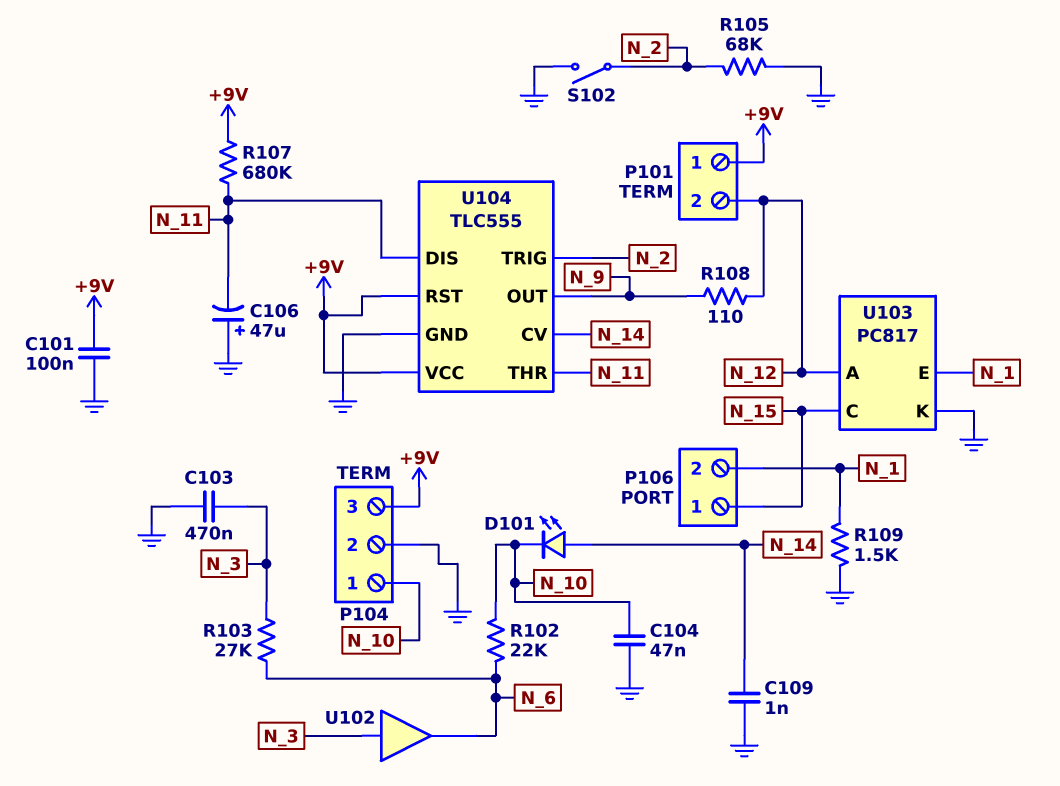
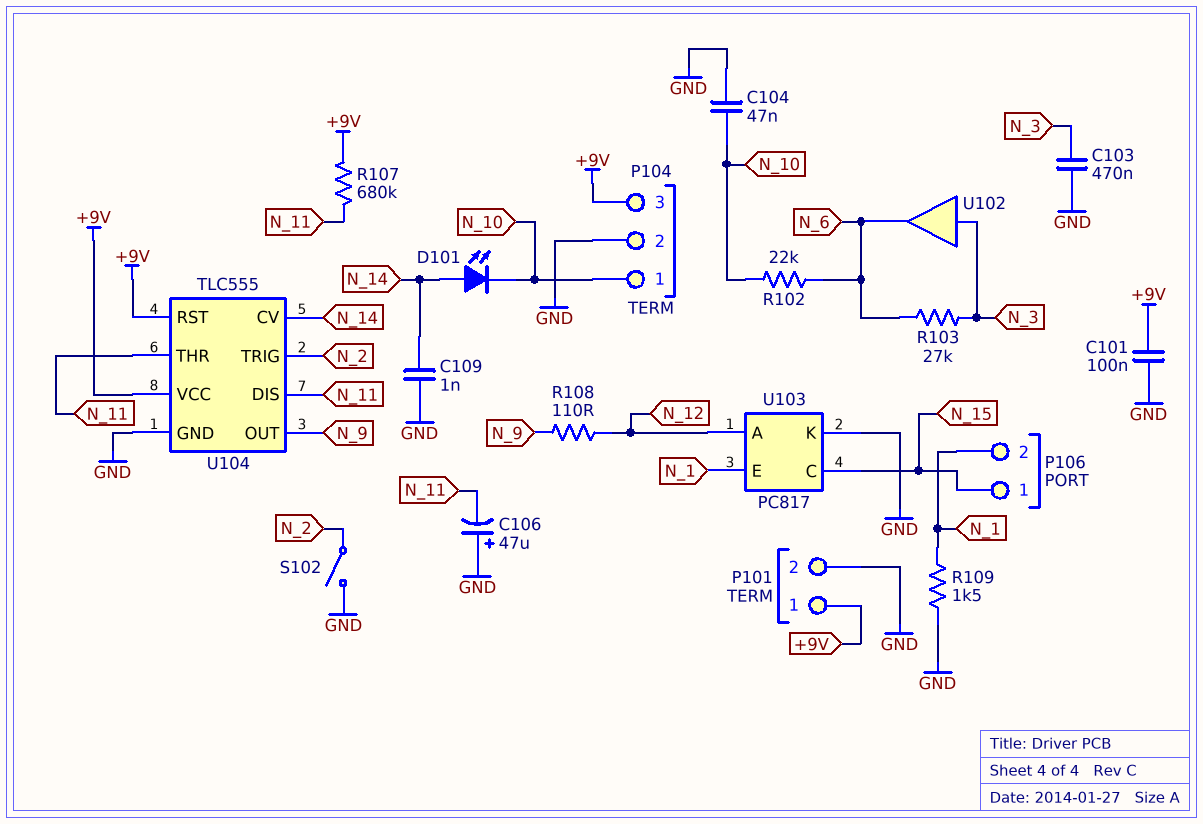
P101 pin 2: N_12 -> GND
R105: 68k (GND, N_2) -> none

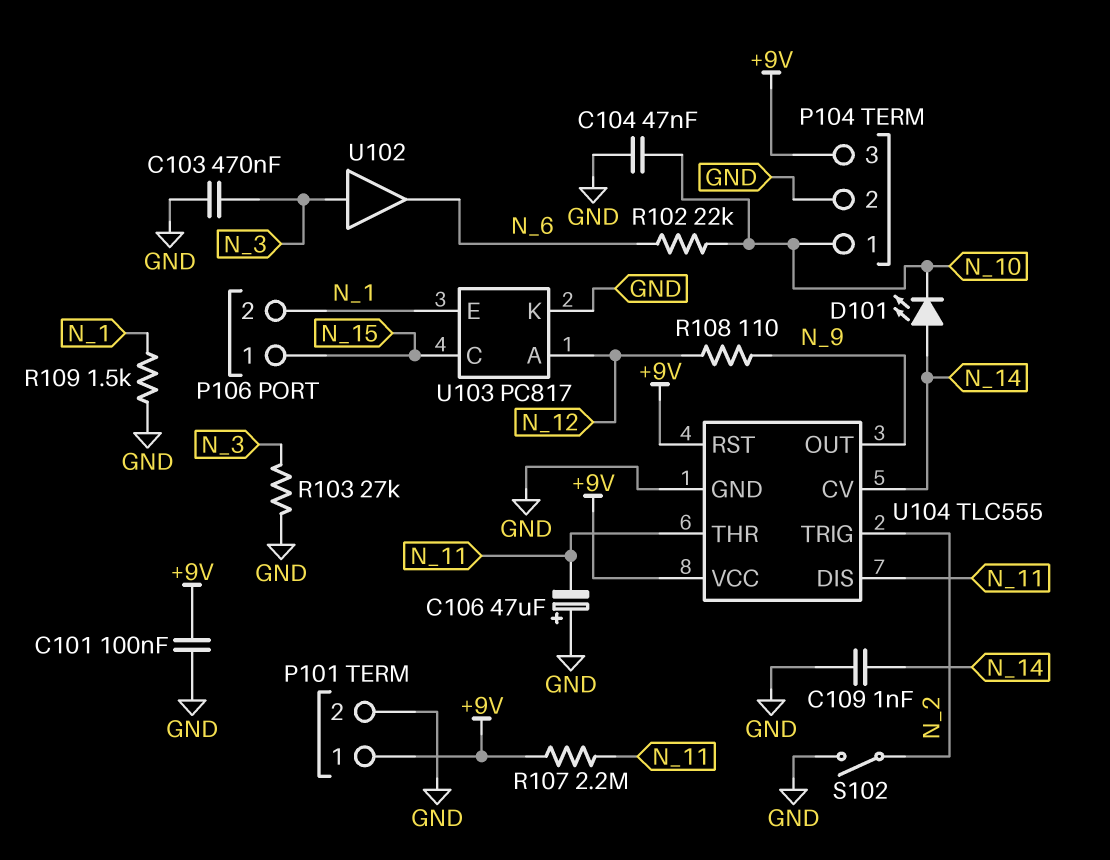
R103: 27k (N_3, N_6) -> 27k (GND, N_3)
R107: 680k (+9V, N_11) -> 2.2M (+9V, N_11)

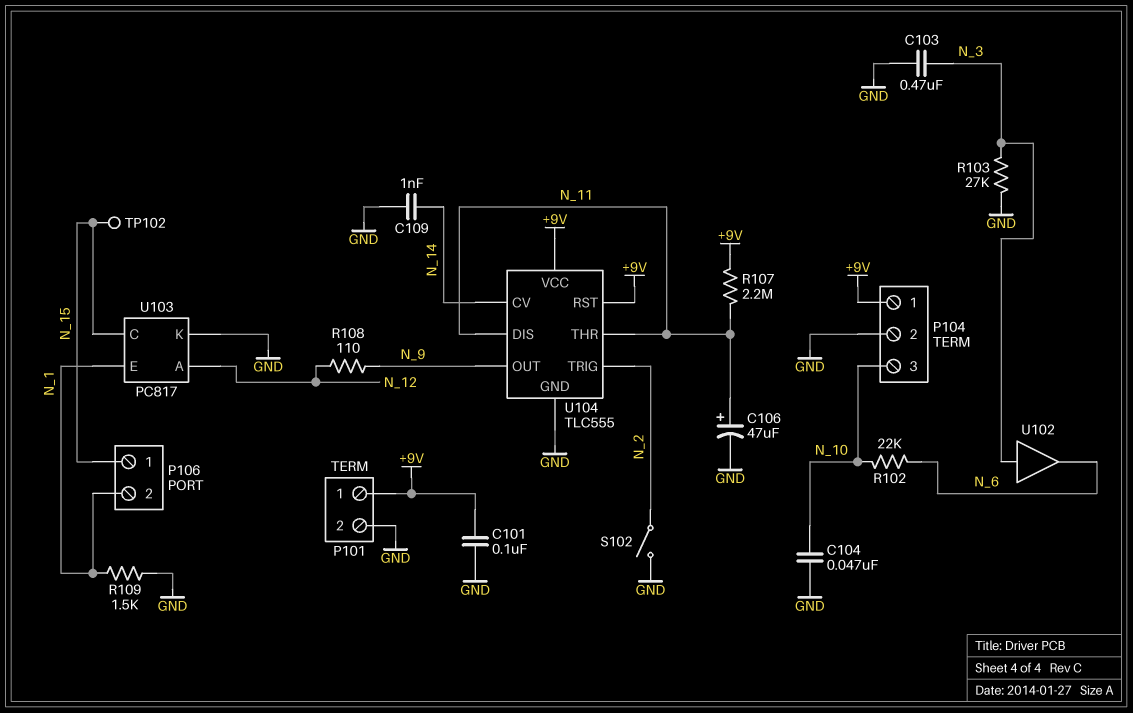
C106: 47uF (plus GND, minus N_11) -> 47uF (plus N_11, minus GND)
D101: LED (A N_14, K N_10) -> none
P104 pin 1: N_10 -> +9V
P104 pin 3: +9V -> N_10
TP102: none -> test point (N_15)

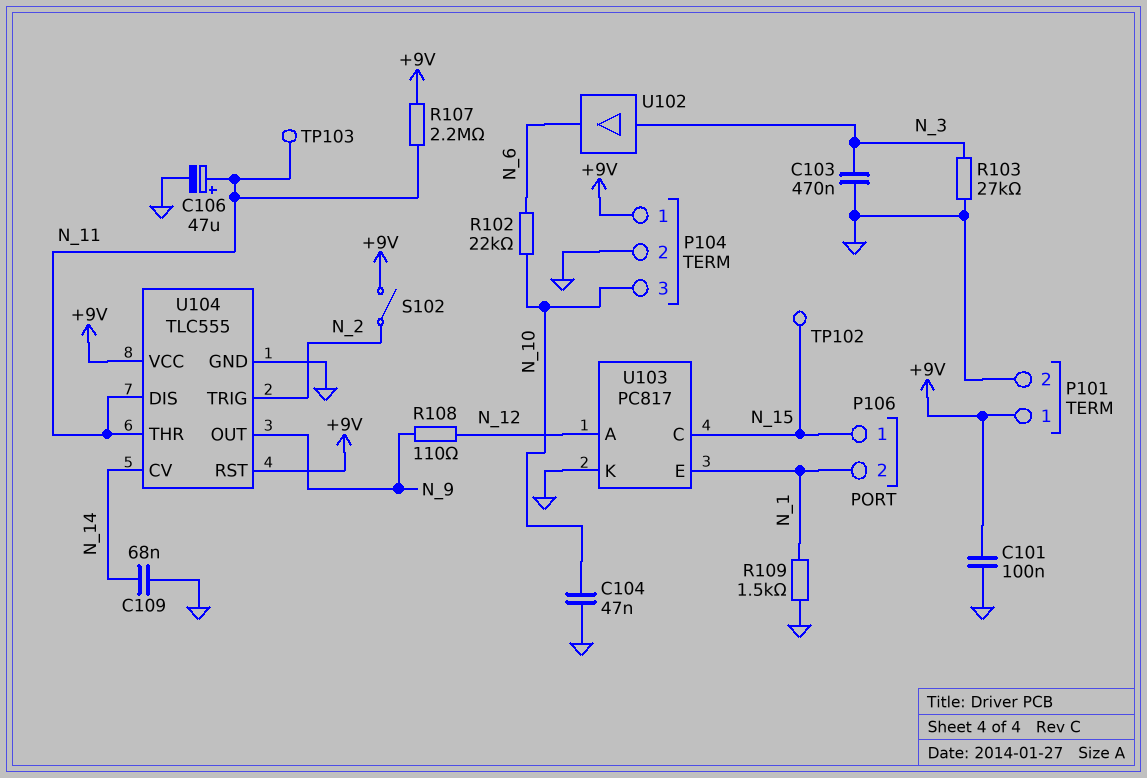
C109: 1nF (GND, N_14) -> 68nF (GND, N_14)
S102: switch (GND, N_2) -> switch (+9V, N_2)
TP103: none -> test point (N_11)

